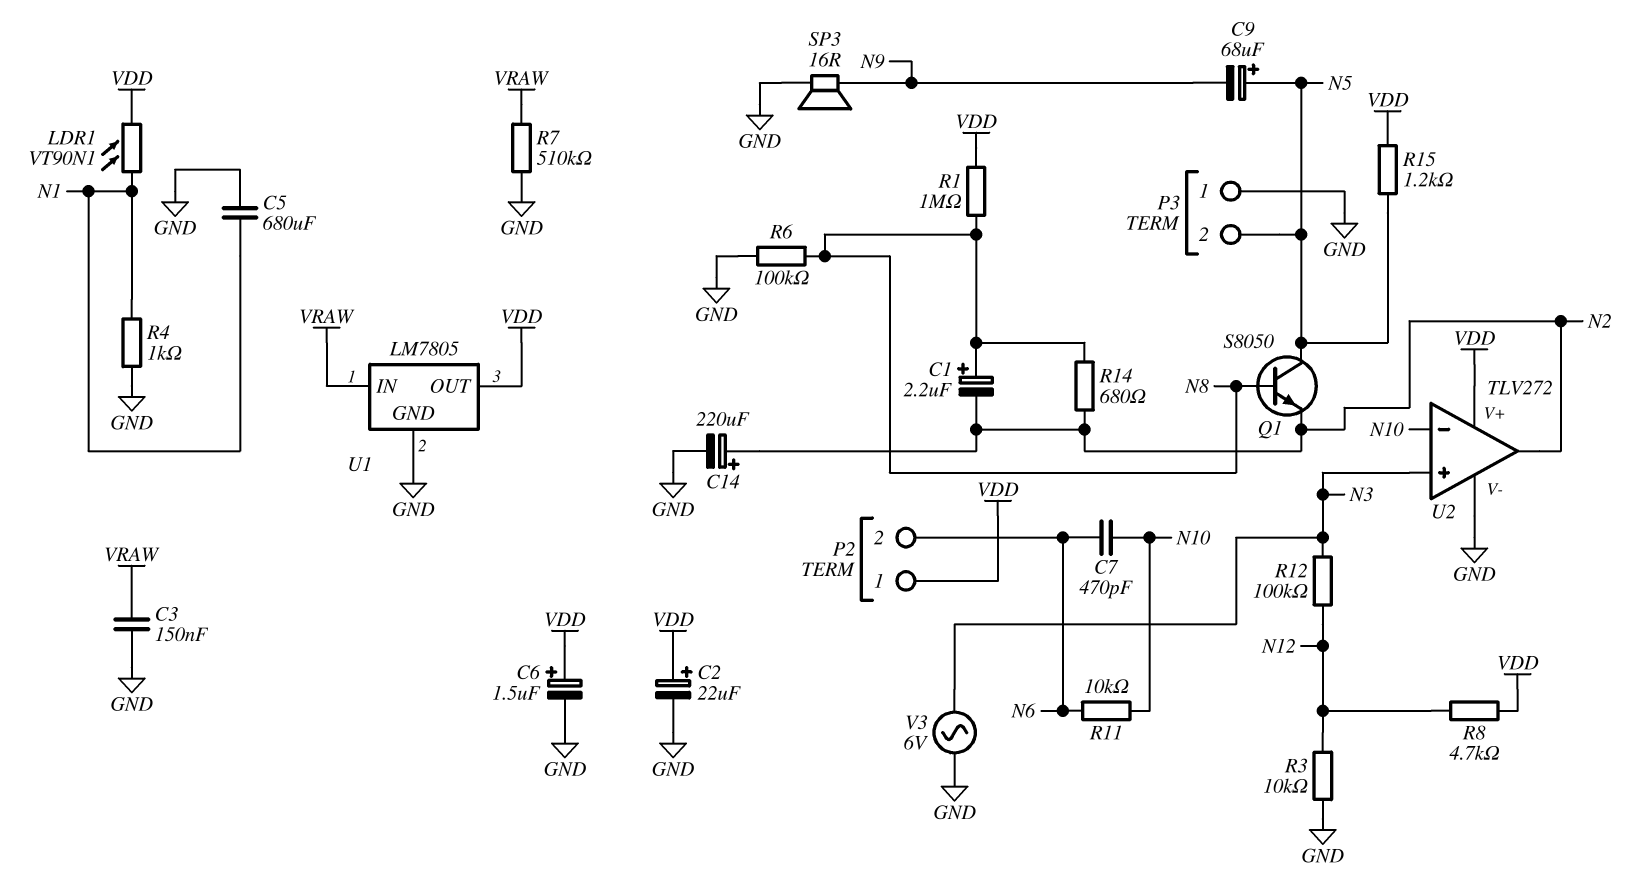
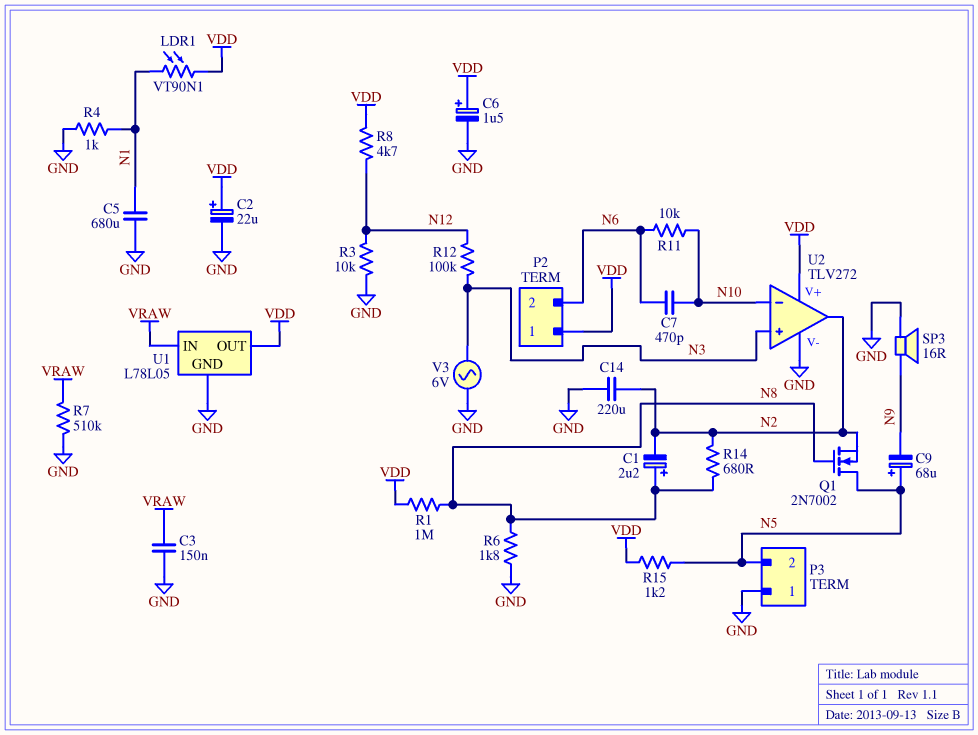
C14: 220uF (plus N2, minus GND) -> 220uF (GND, N2)
Q1: NPN S8050 (B N8, C N5, E N2) -> NMOS 2N7002 (G N8, D N5, S N2)
R6: 100k (GND, N8) -> 1.8k (GND, N8)
U1: LM7805 -> L78L05

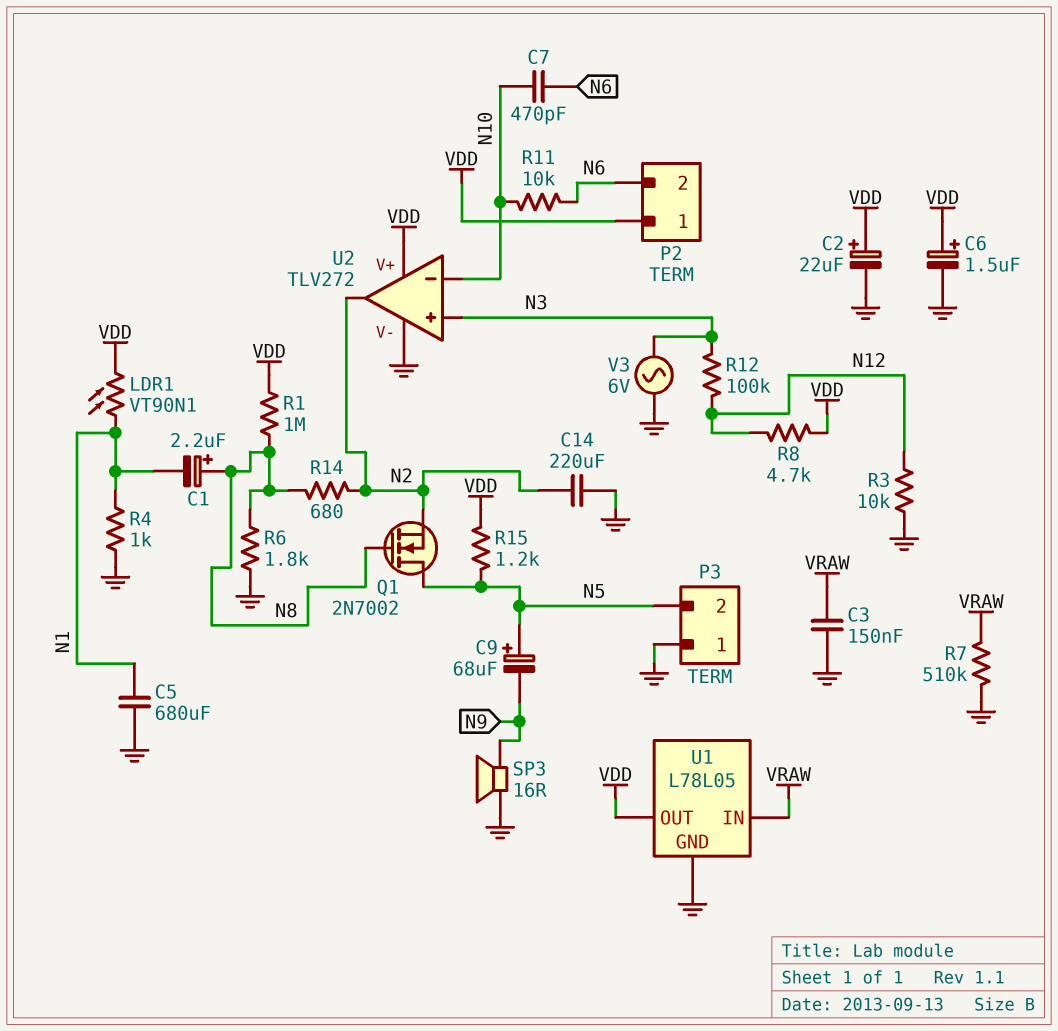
C1: 2.2uF (plus N8, minus N2) -> 2.2uF (plus N8, minus N1)

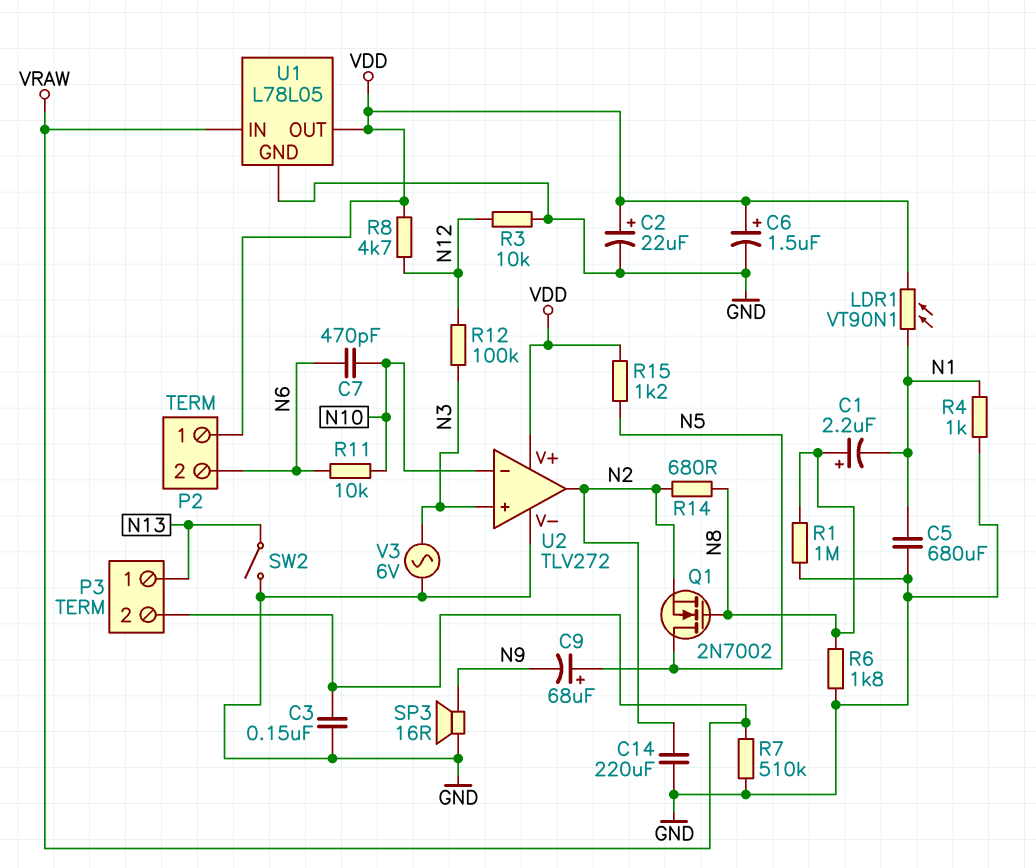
P3 pin 1: GND -> N13
P3 pin 2: N5 -> VRAW
R1: 1M (N8, VDD) -> 1M (GND, N8)
SW2: none -> switch (GND, N13)

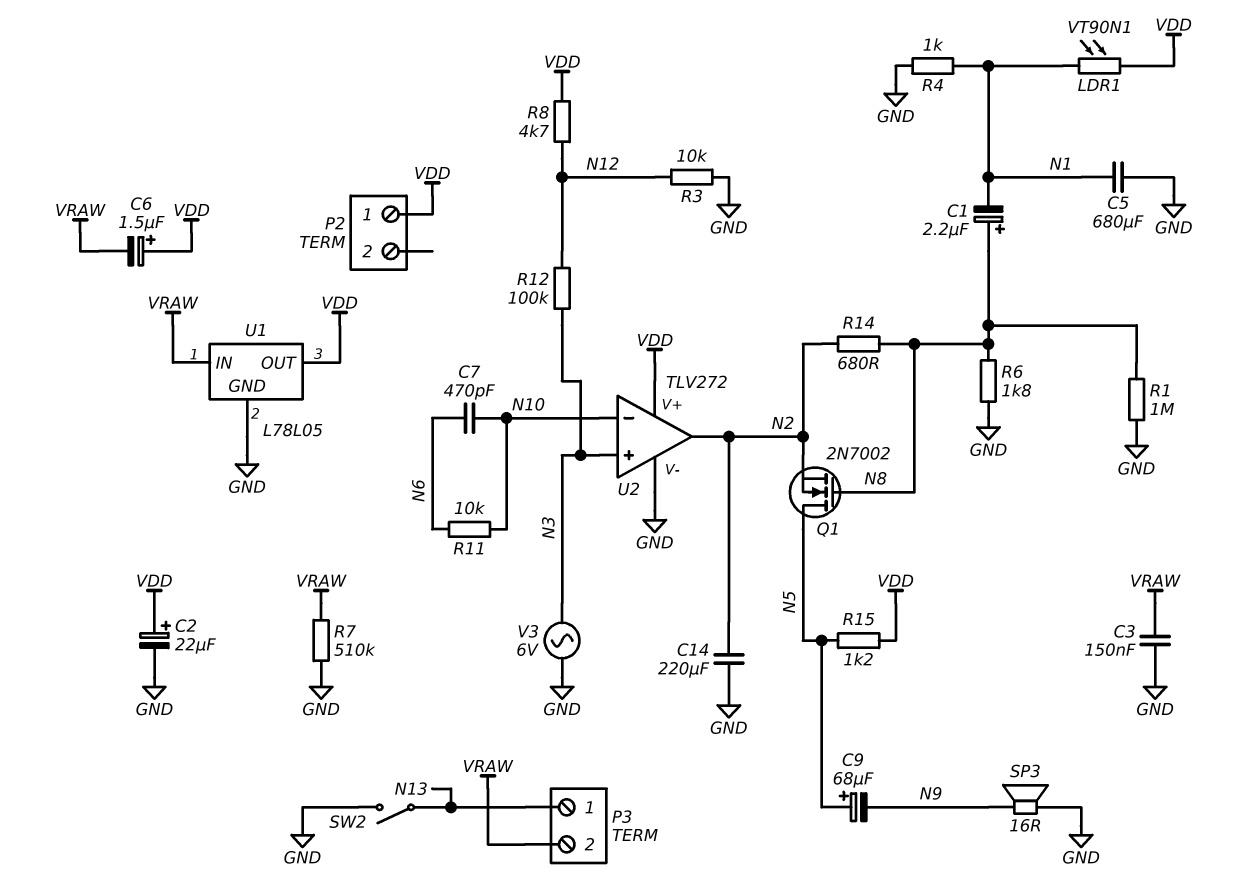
C6: 1.5uF (plus VDD, minus GND) -> 1.5uF (plus VDD, minus VRAW)
P2 pin 2: N6 -> none

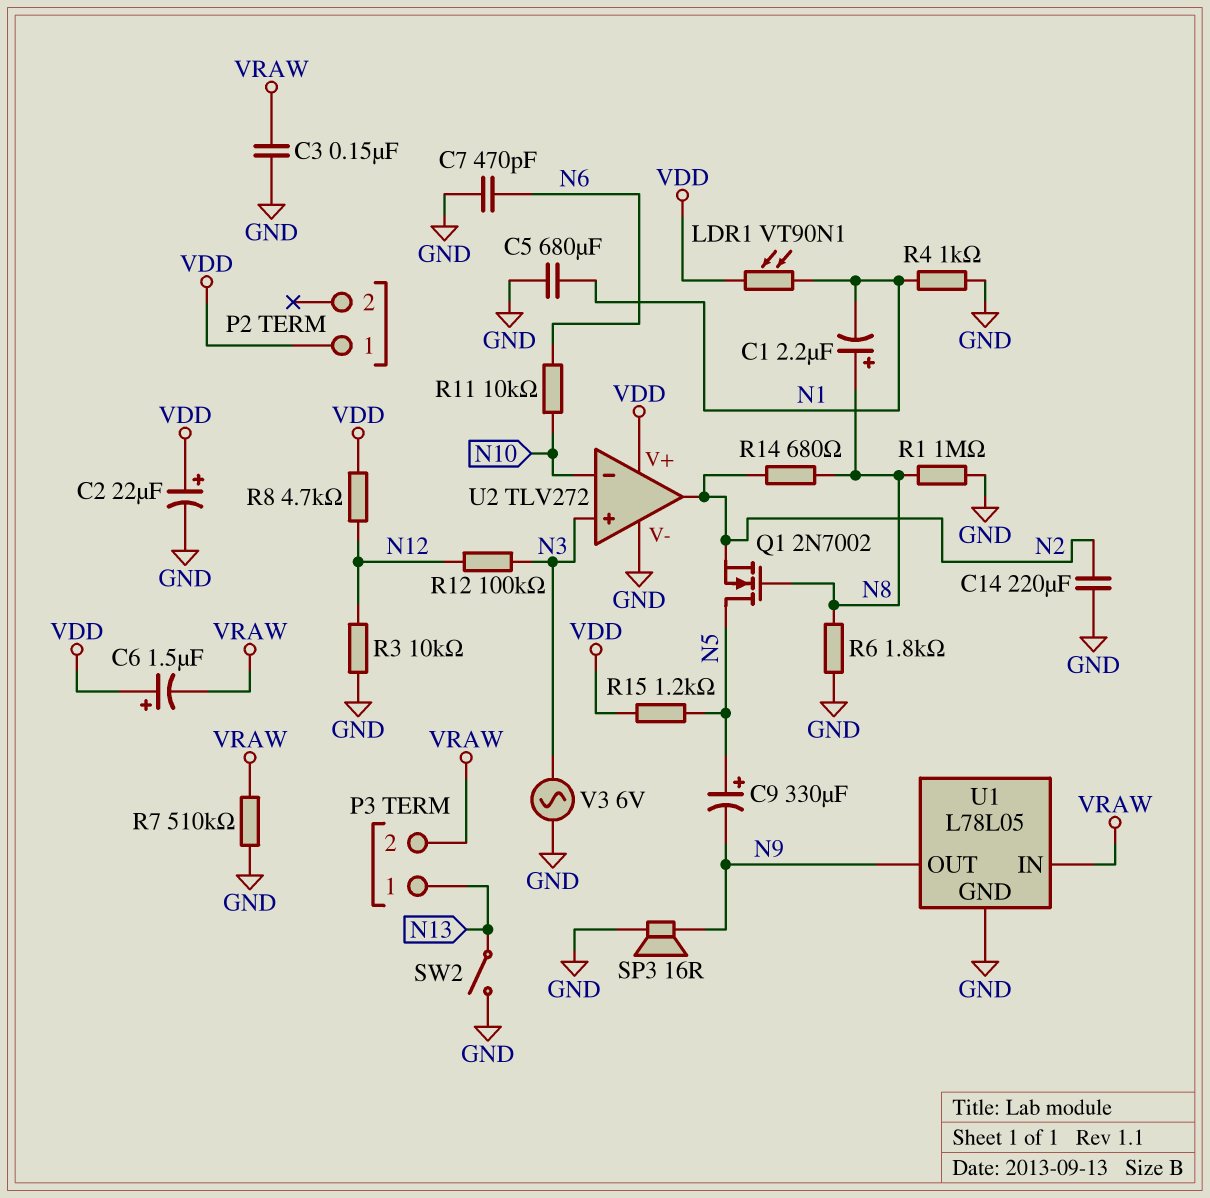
C7: 470pF (N6, N10) -> 470pF (GND, N6)
C9: 68uF (plus N5, minus N9) -> 330uF (plus N5, minus N9)
U1 pin OUT: VDD -> N9

